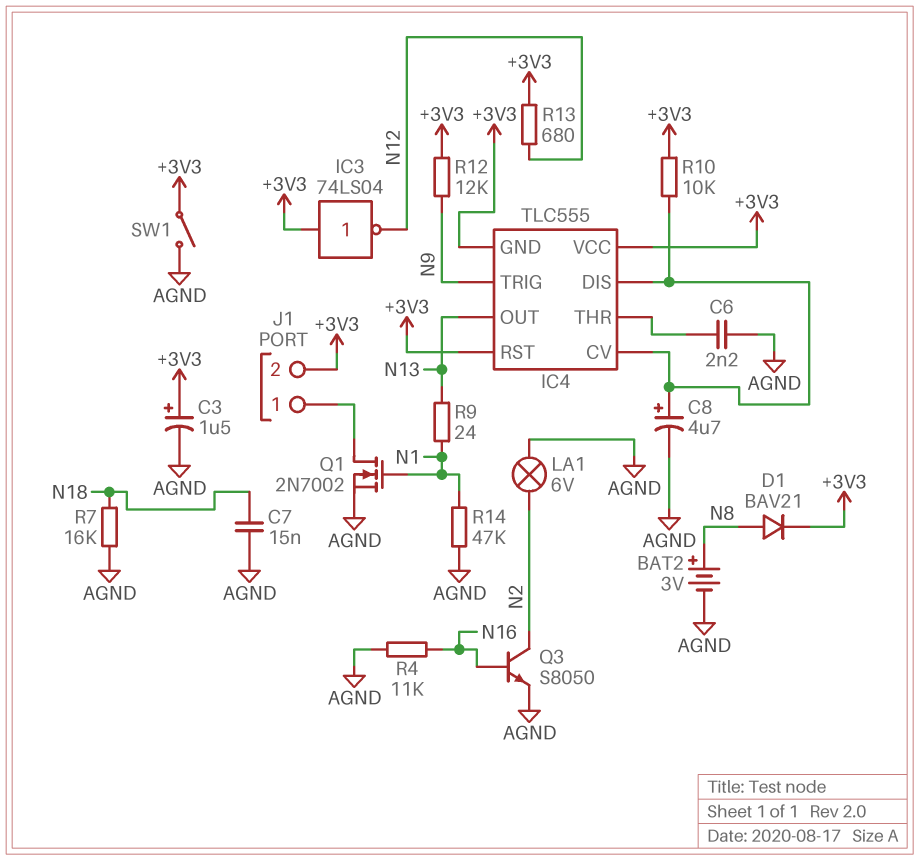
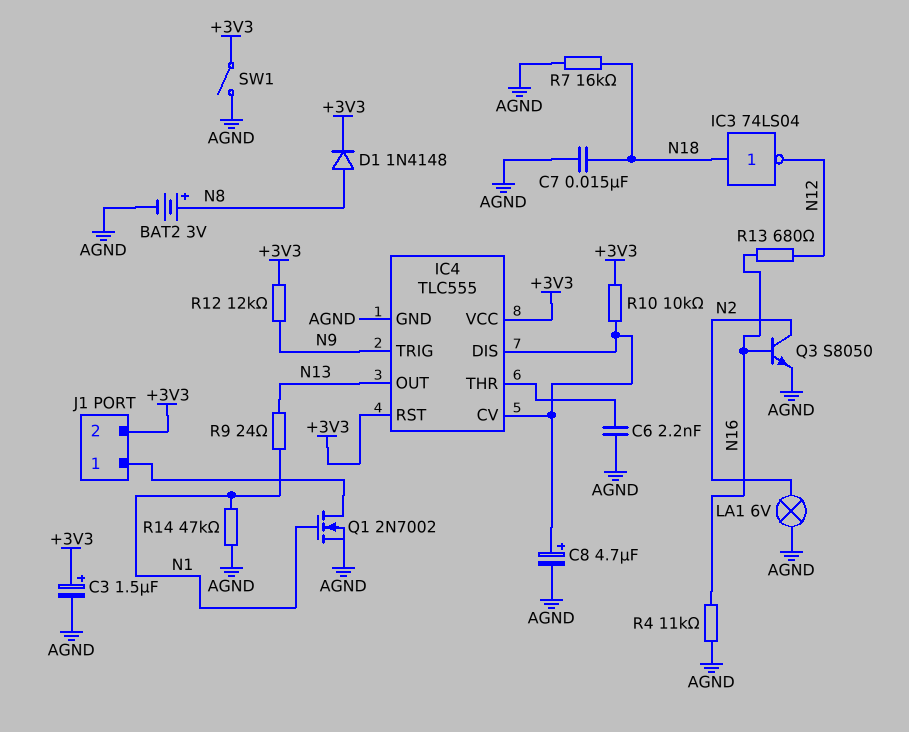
D1: diode BAV21 (A N8, K +3V3) -> diode 1N4148 (A N8, K +3V3)
IC3: NOT 74LS04 (in +3V3, out N12) -> NOT 74LS04 (in N18, out N12)
IC4 pin GND: +3V3 -> AGND
R13: 680 (+3V3, N12) -> 680 (N12, N16)

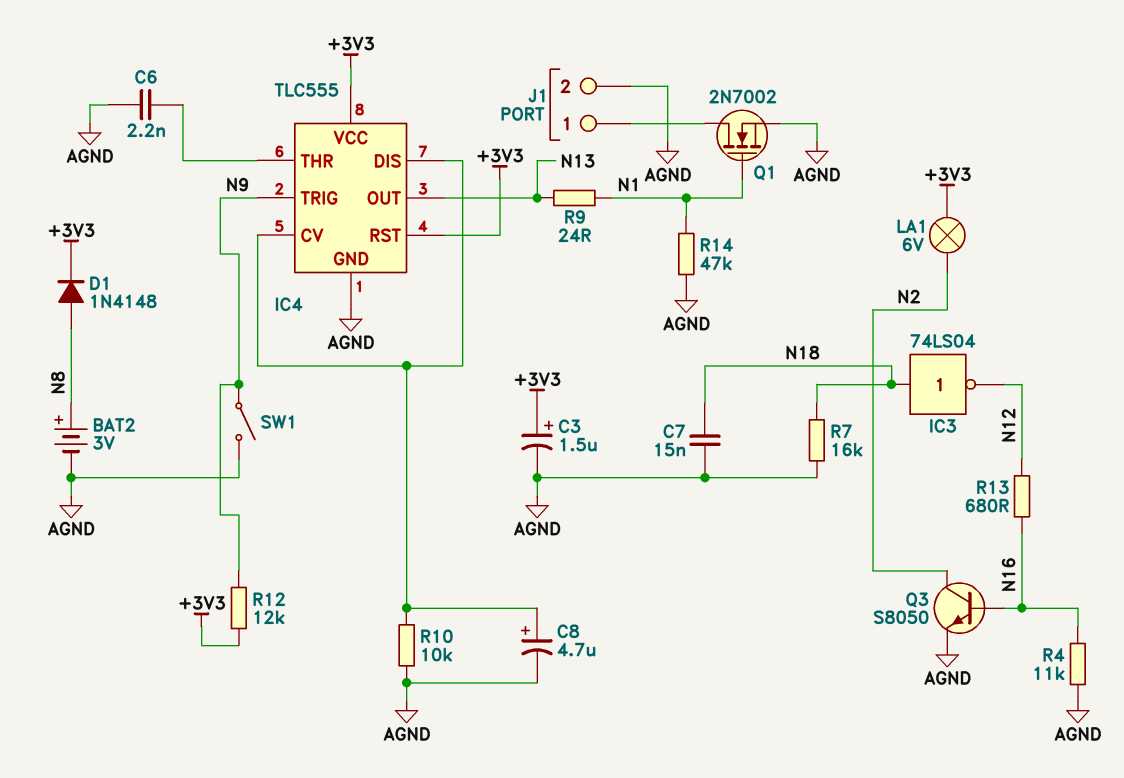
J1 pin 2: +3V3 -> AGND
LA1: lamp 6V (AGND, N2) -> lamp 6V (+3V3, N2)
R10: 10k (+3V3, IC4/CV) -> 10k (AGND, IC4/CV)
SW1: switch (+3V3, AGND) -> switch (AGND, N9)

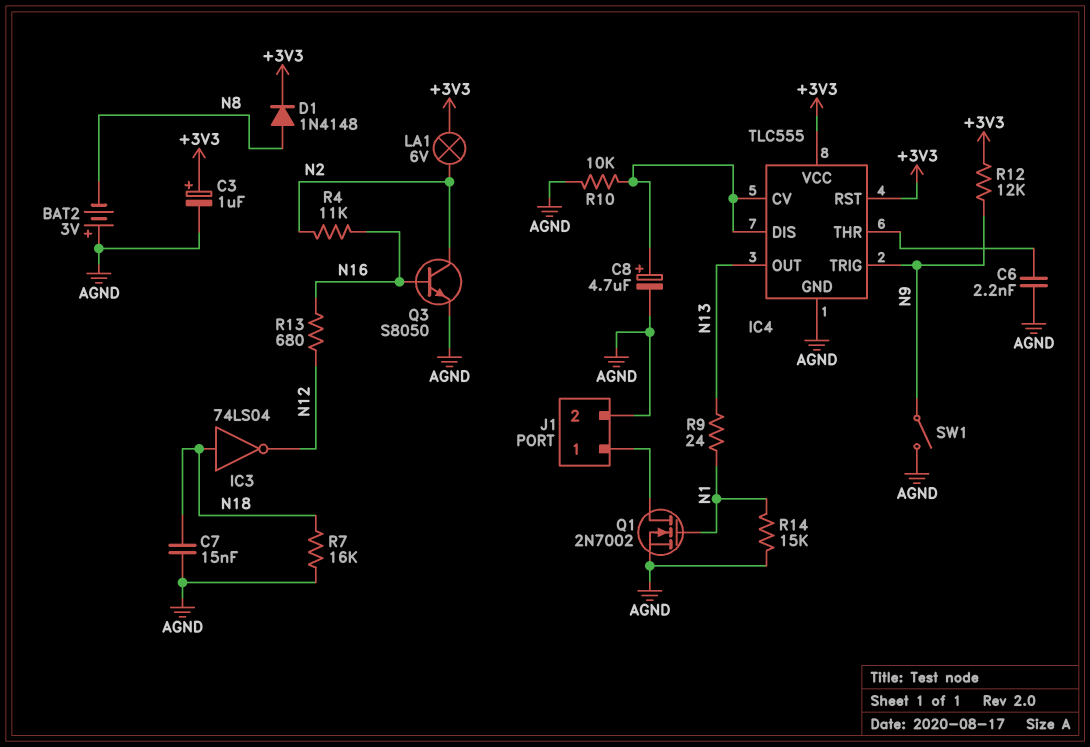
BAT2: 3V (plus N8, minus AGND) -> 3V (plus AGND, minus N8)
C3: 1.5uF (plus +3V3, minus AGND) -> 1uF (plus +3V3, minus AGND)
R4: 11k (AGND, N16) -> 11k (N2, N16)
R14: 47k (AGND, N1) -> 15k (AGND, N1)

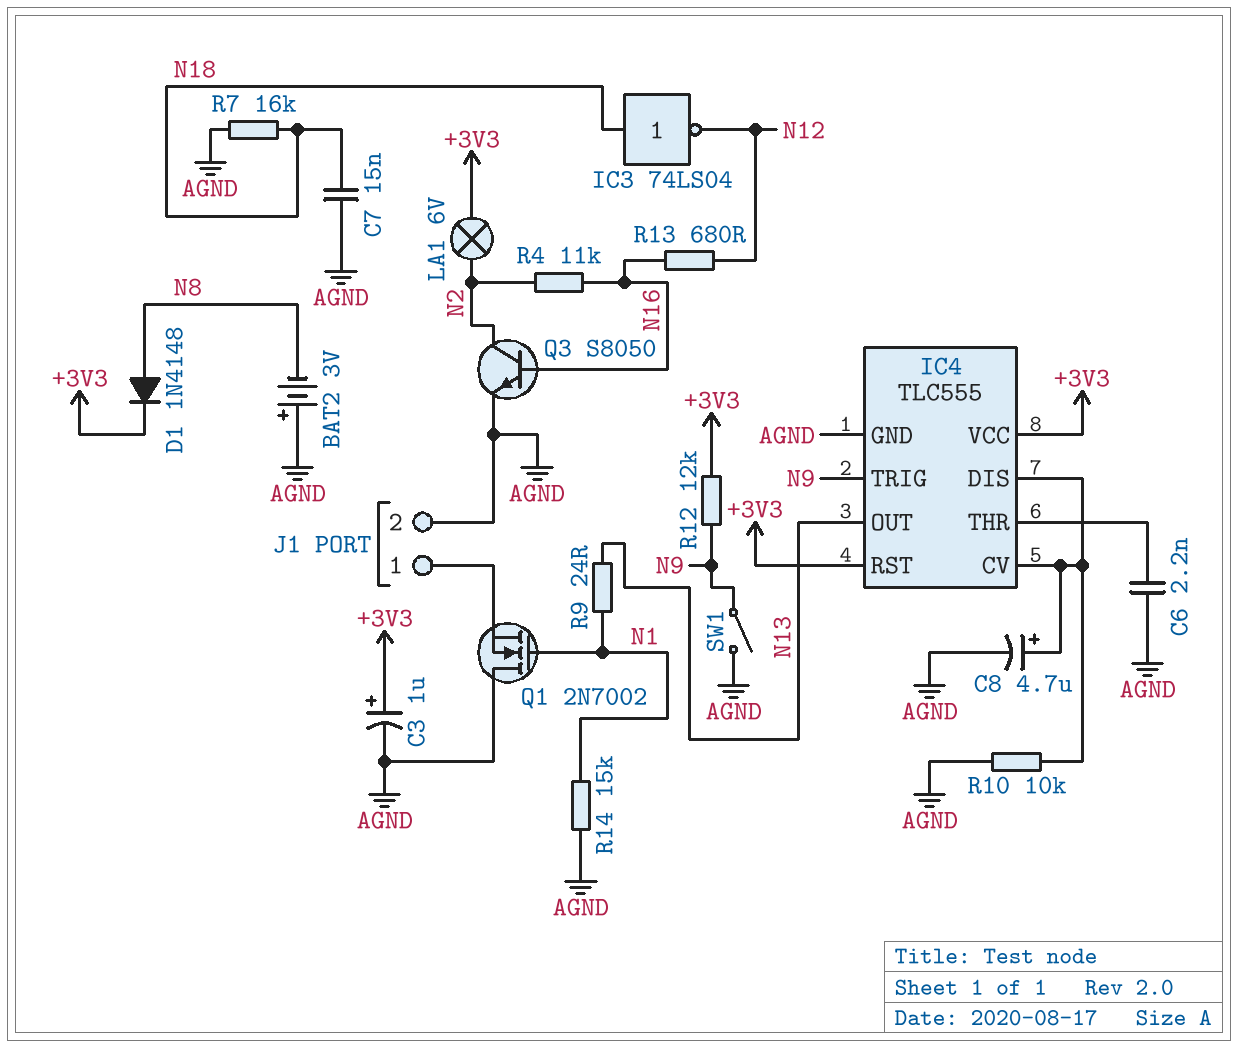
Q1: NMOS 2N7002 (G N1, D J1/1, S AGND) -> NMOS 2N7002 (G N1, D AGND, S J1/1)

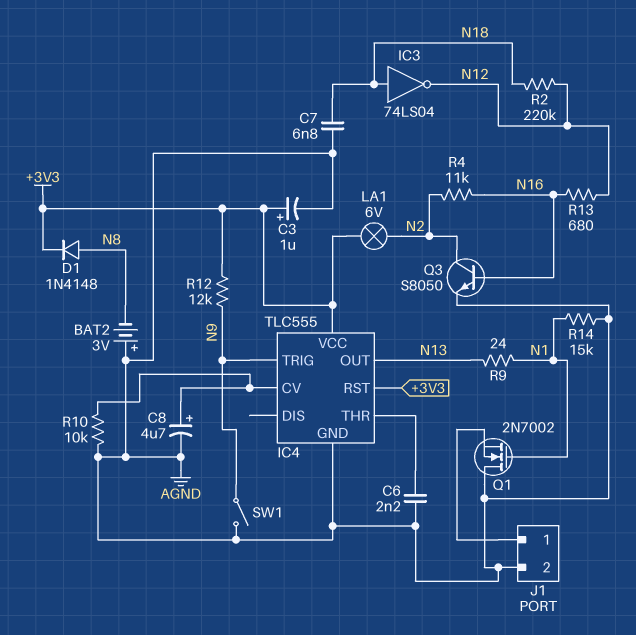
C7: 15nF (AGND, N18) -> 6.8nF (AGND, N18)
IC4 pin DIS: IC4/CV -> none
R2: none -> 220k (N12, N18)
R7: 16k (AGND, N18) -> none

